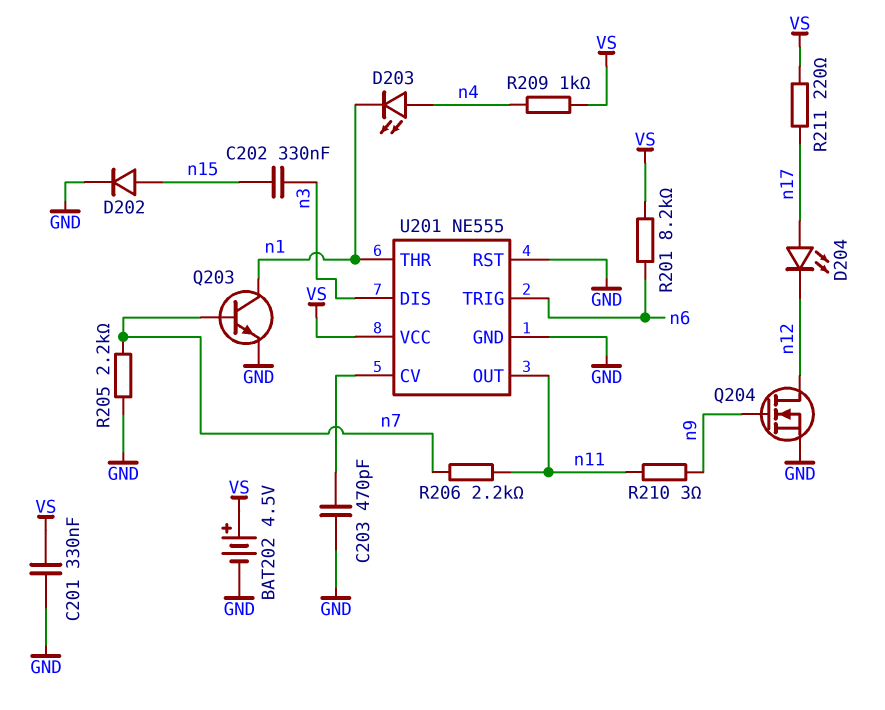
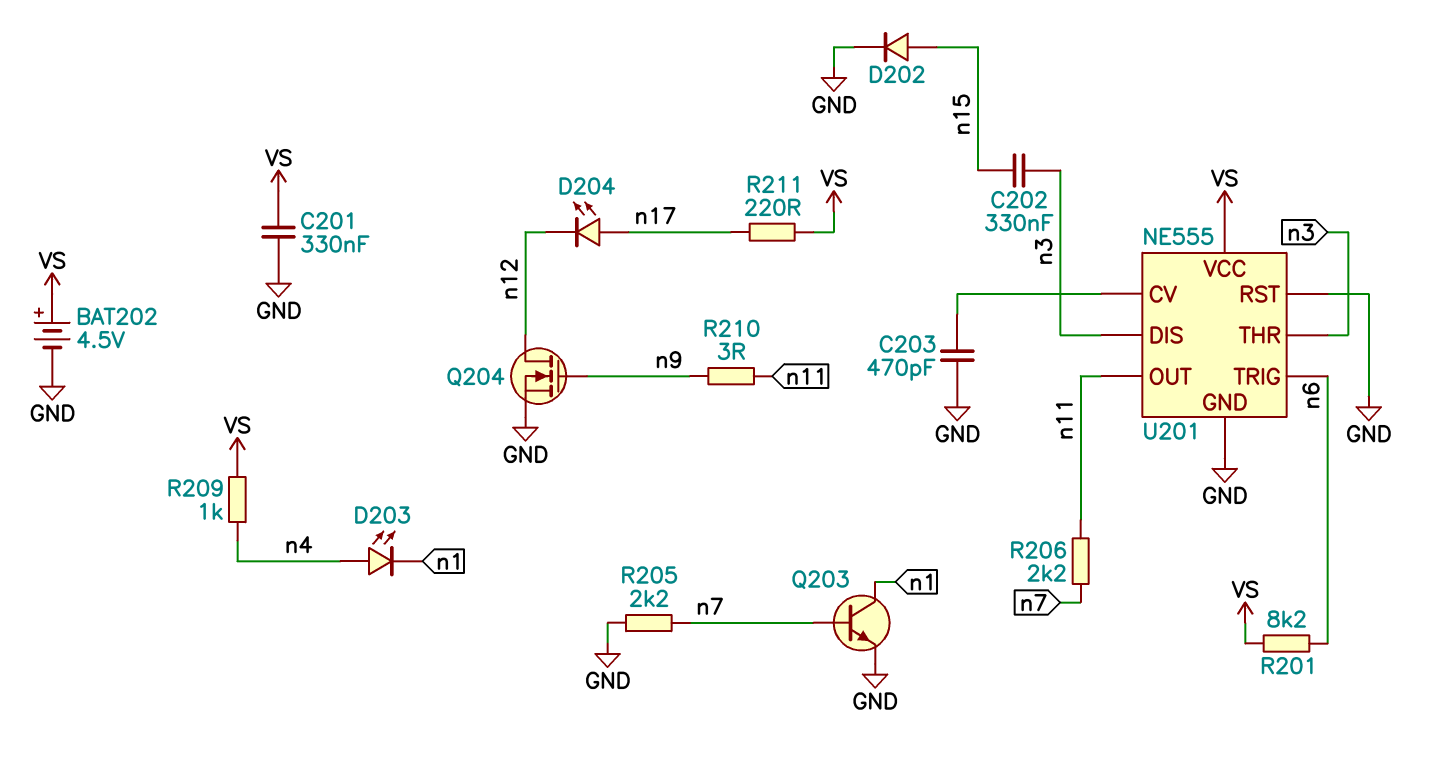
U201 pin THR: n1 -> n3

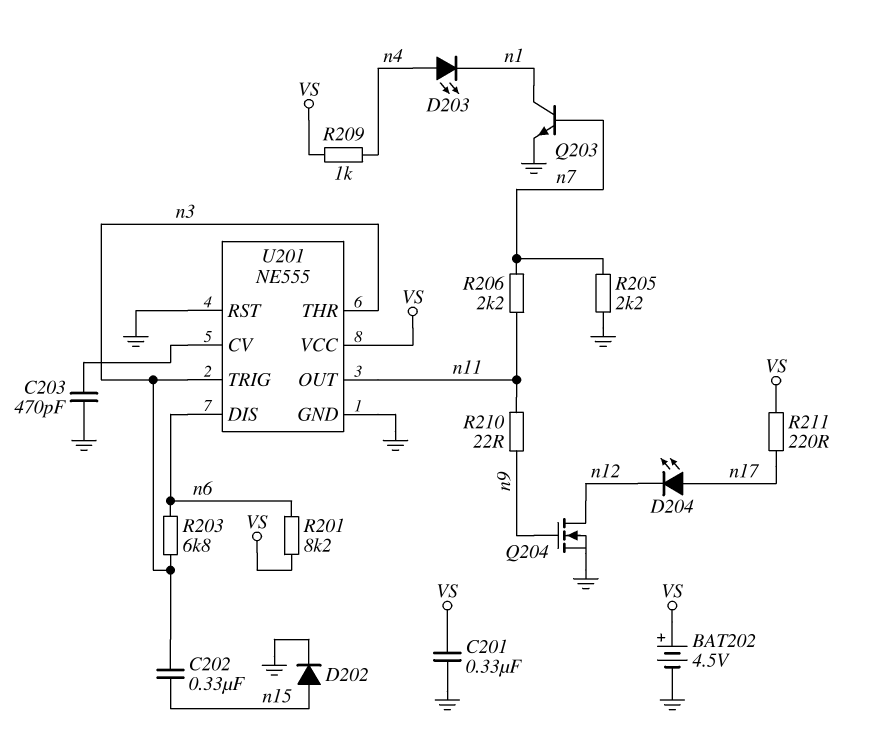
R203: none -> 6.8k (n3, n6)
R210: 3 (n9, n11) -> 22 (n9, n11)
U201 pin DIS: n3 -> n6
U201 pin TRIG: n6 -> n3

